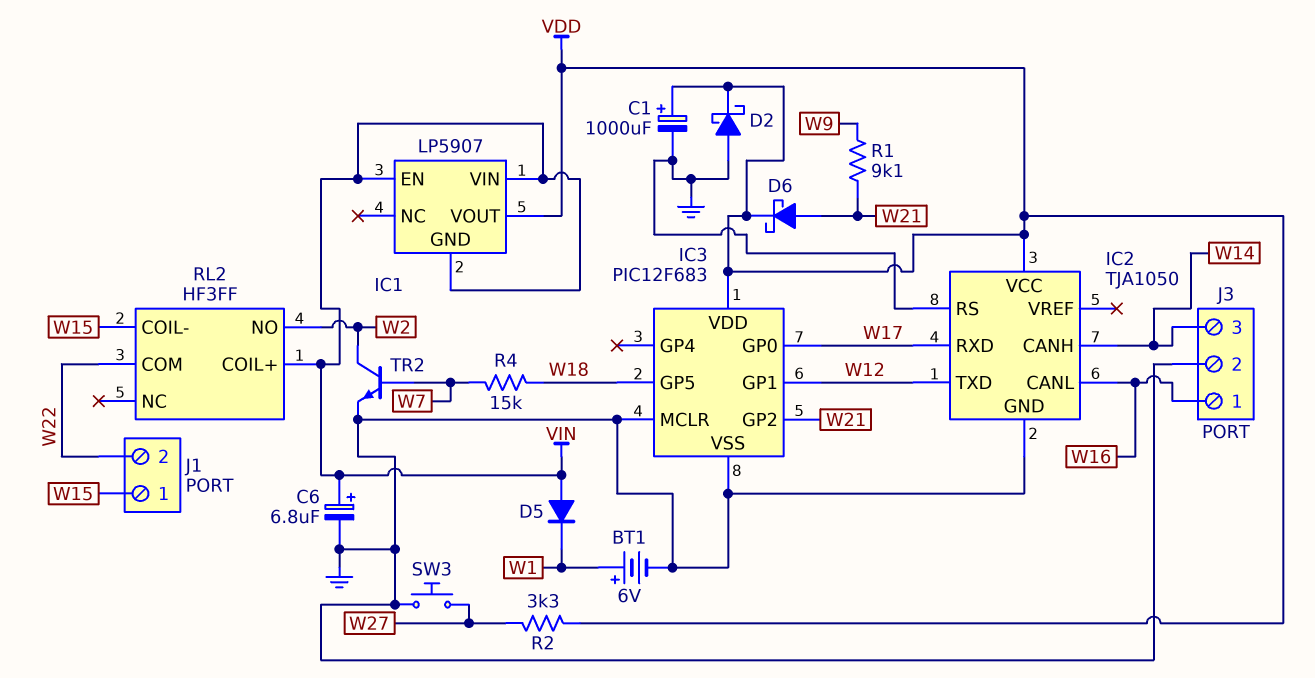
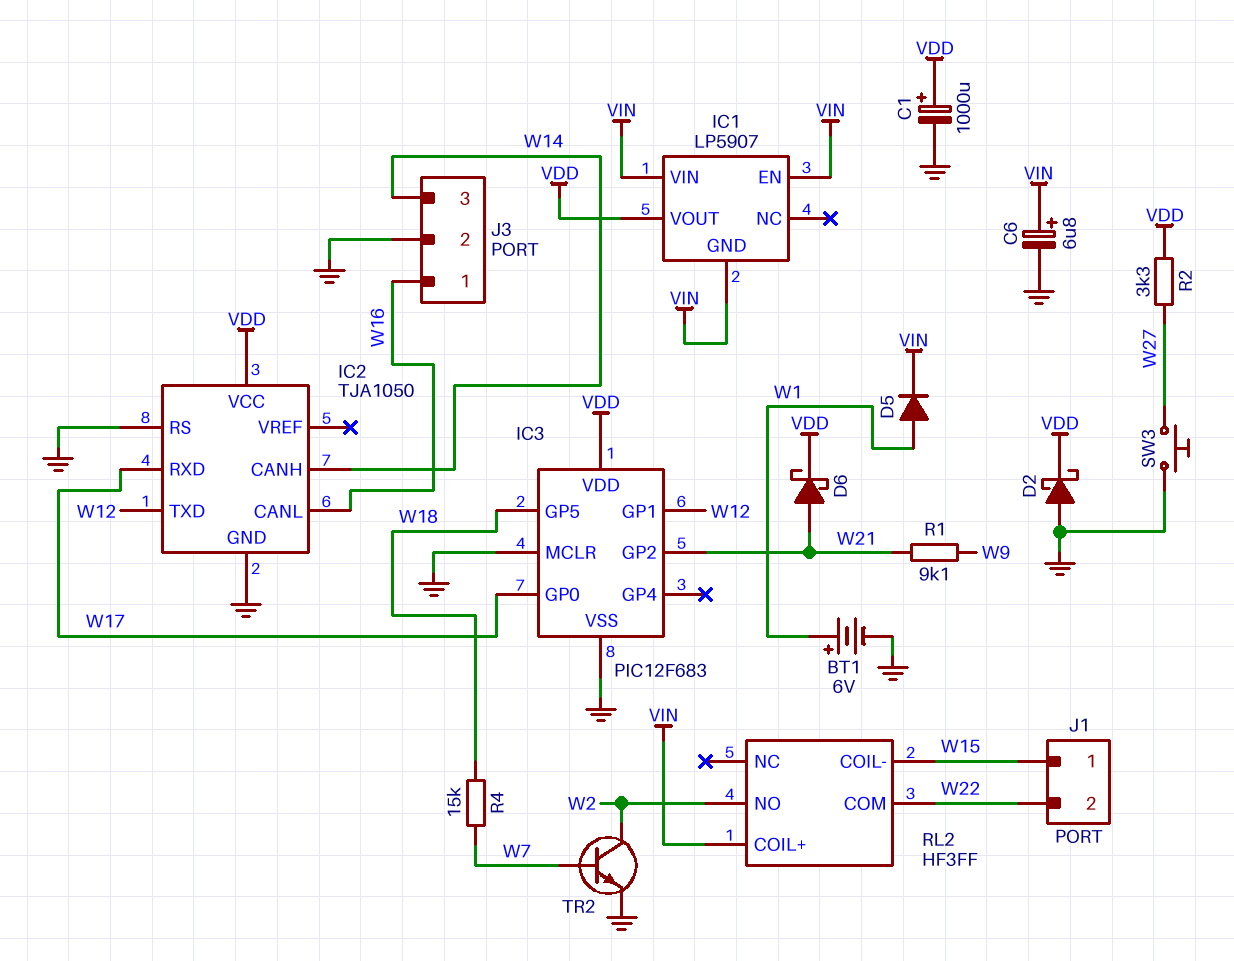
D5: diode (A VIN, K W1) -> diode (A W1, K VIN)

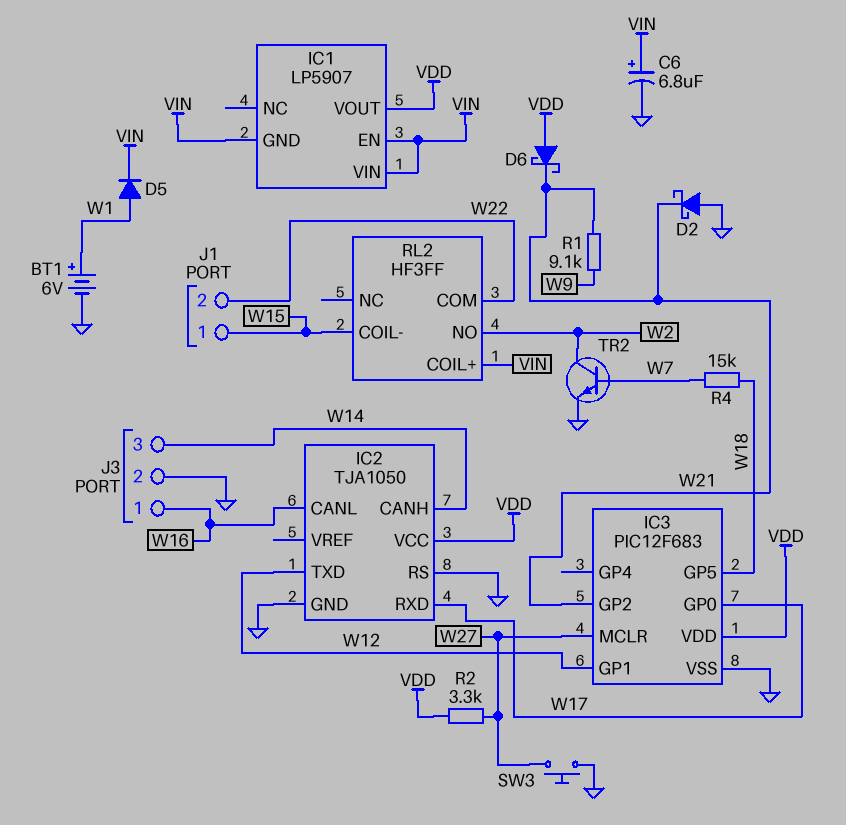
C1: 1000uF (plus VDD, minus GND) -> none
D2: schottky (A GND, K VDD) -> schottky (A GND, K W21)
D6: schottky (A W21, K VDD) -> schottky (A VDD, K W21)
IC3 pin MCLR: GND -> W27

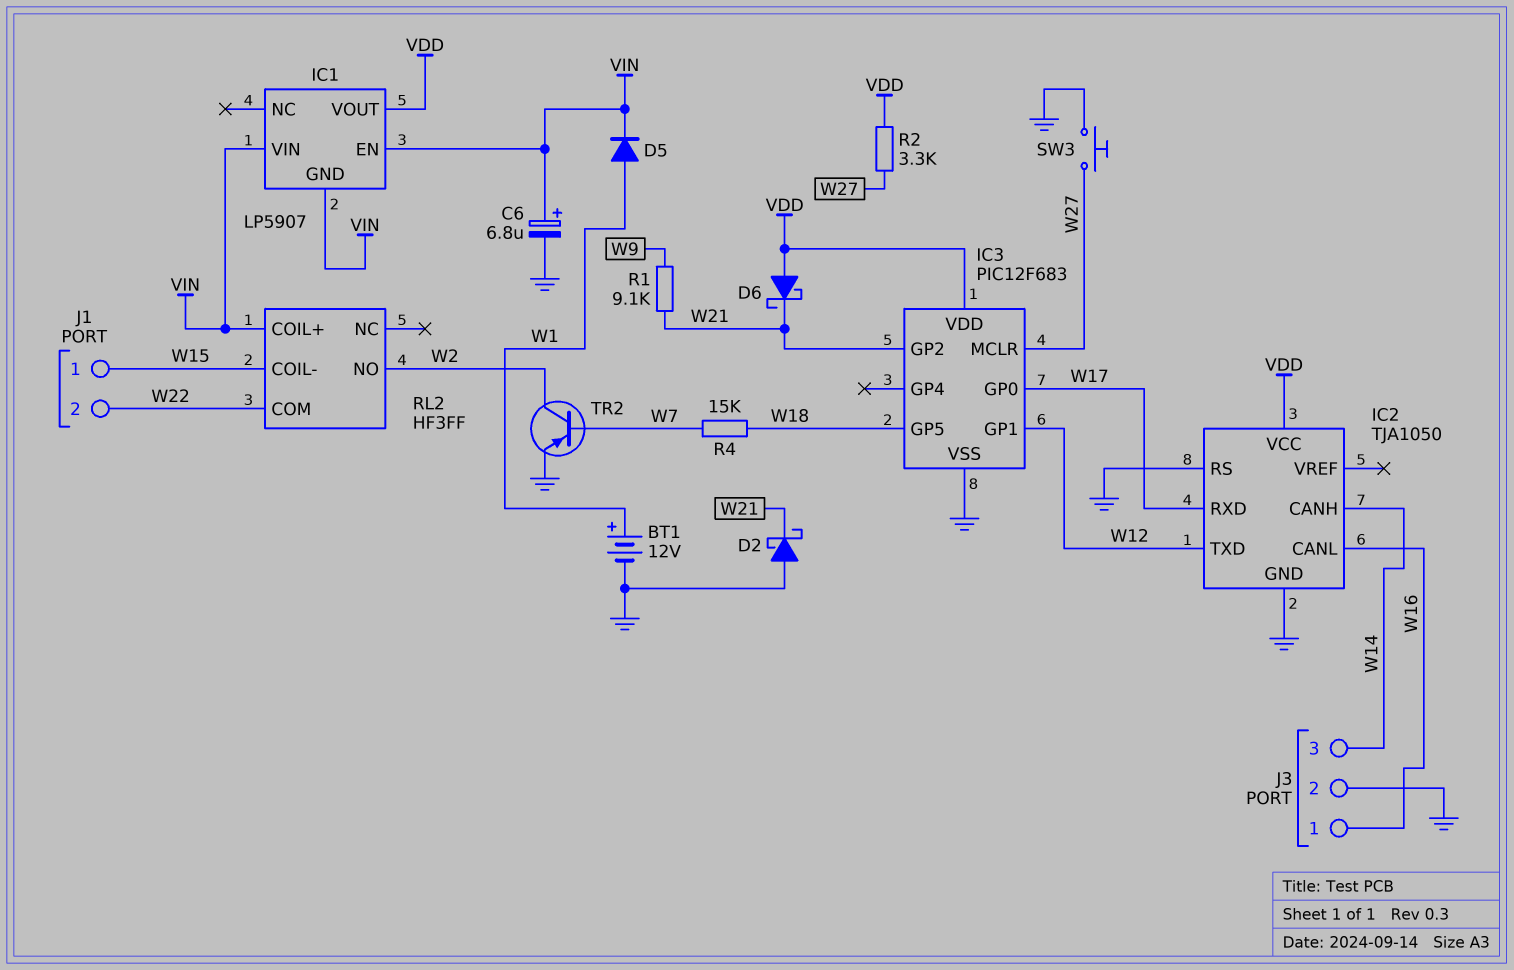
BT1: 6V (plus W1, minus GND) -> 12V (plus W1, minus GND)
TR2: NPN (B W7, C W2, E GND) -> PNP (B W7, C W2, E GND)

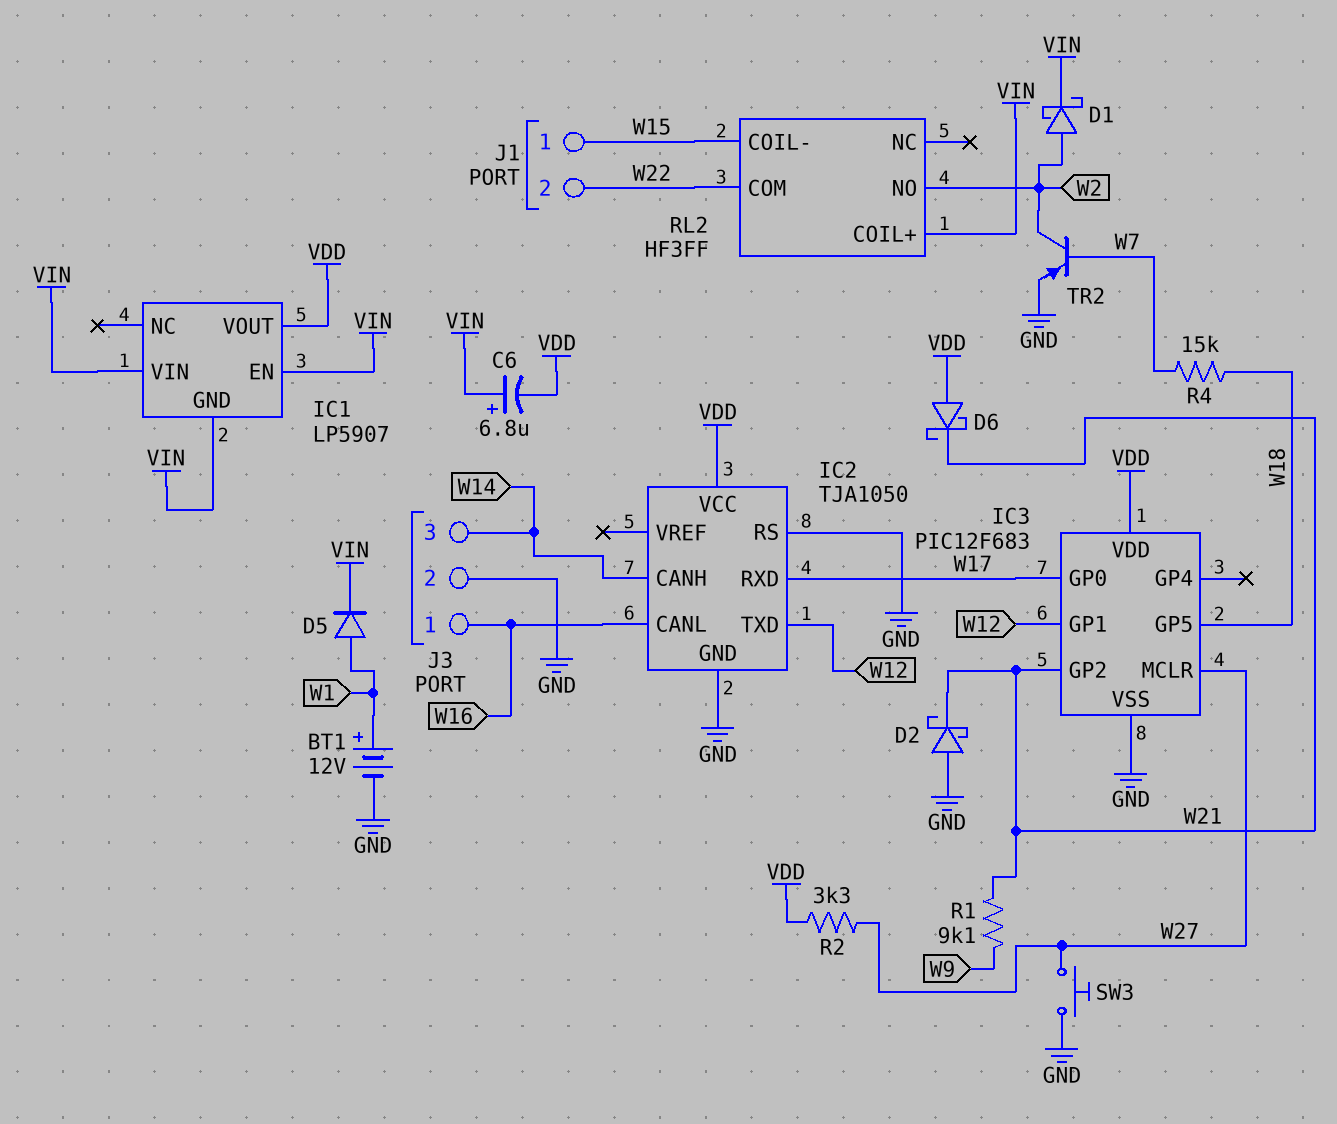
C6: 6.8uF (plus VIN, minus GND) -> 6.8uF (plus VIN, minus VDD)
D1: none -> schottky (A W2, K VIN)

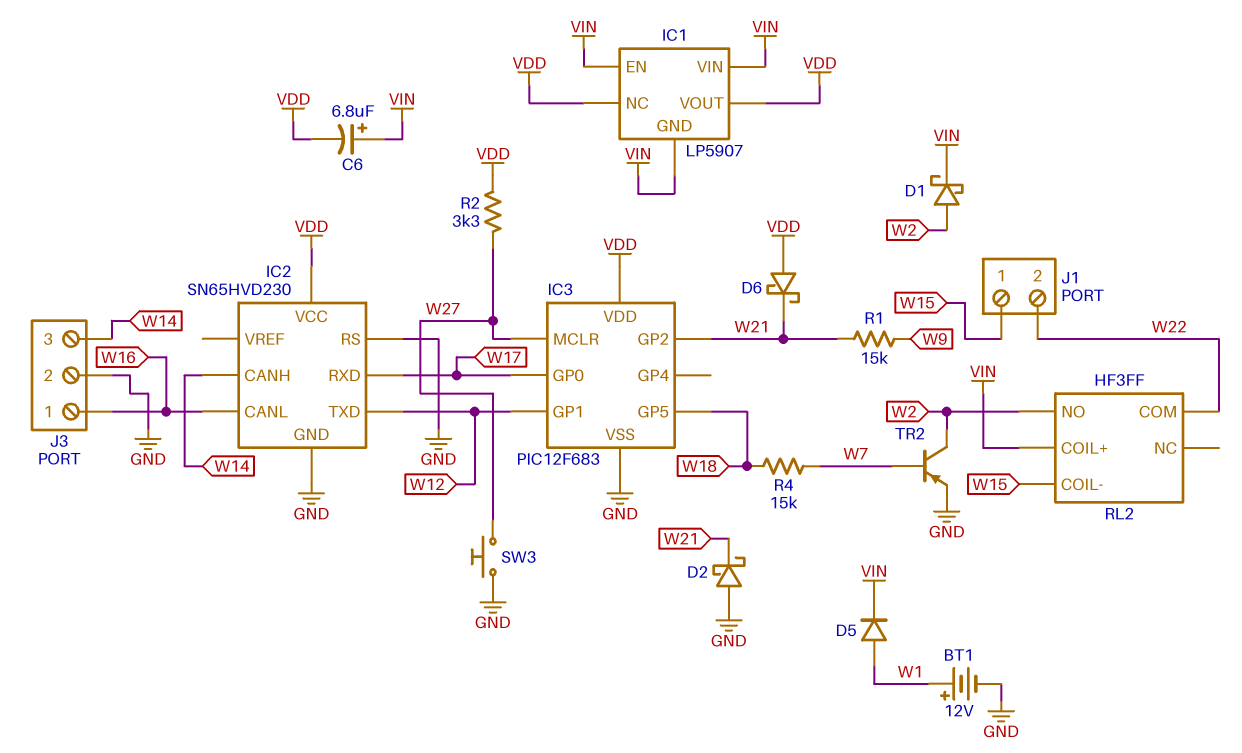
IC1 pin NC: none -> VDD
IC2: TJA1050 -> SN65HVD230
R1: 9.1k (W9, W21) -> 15k (W9, W21)

